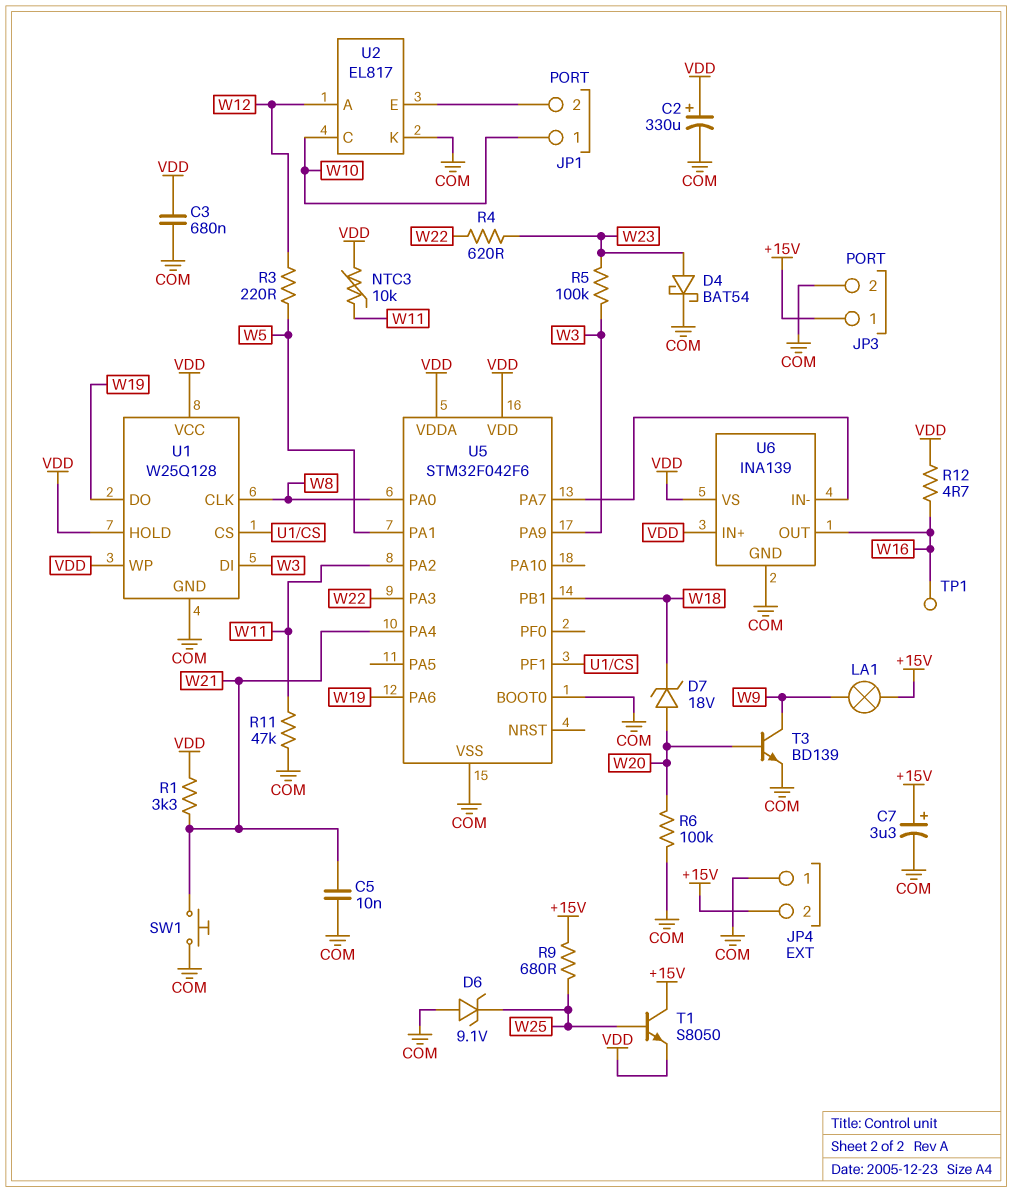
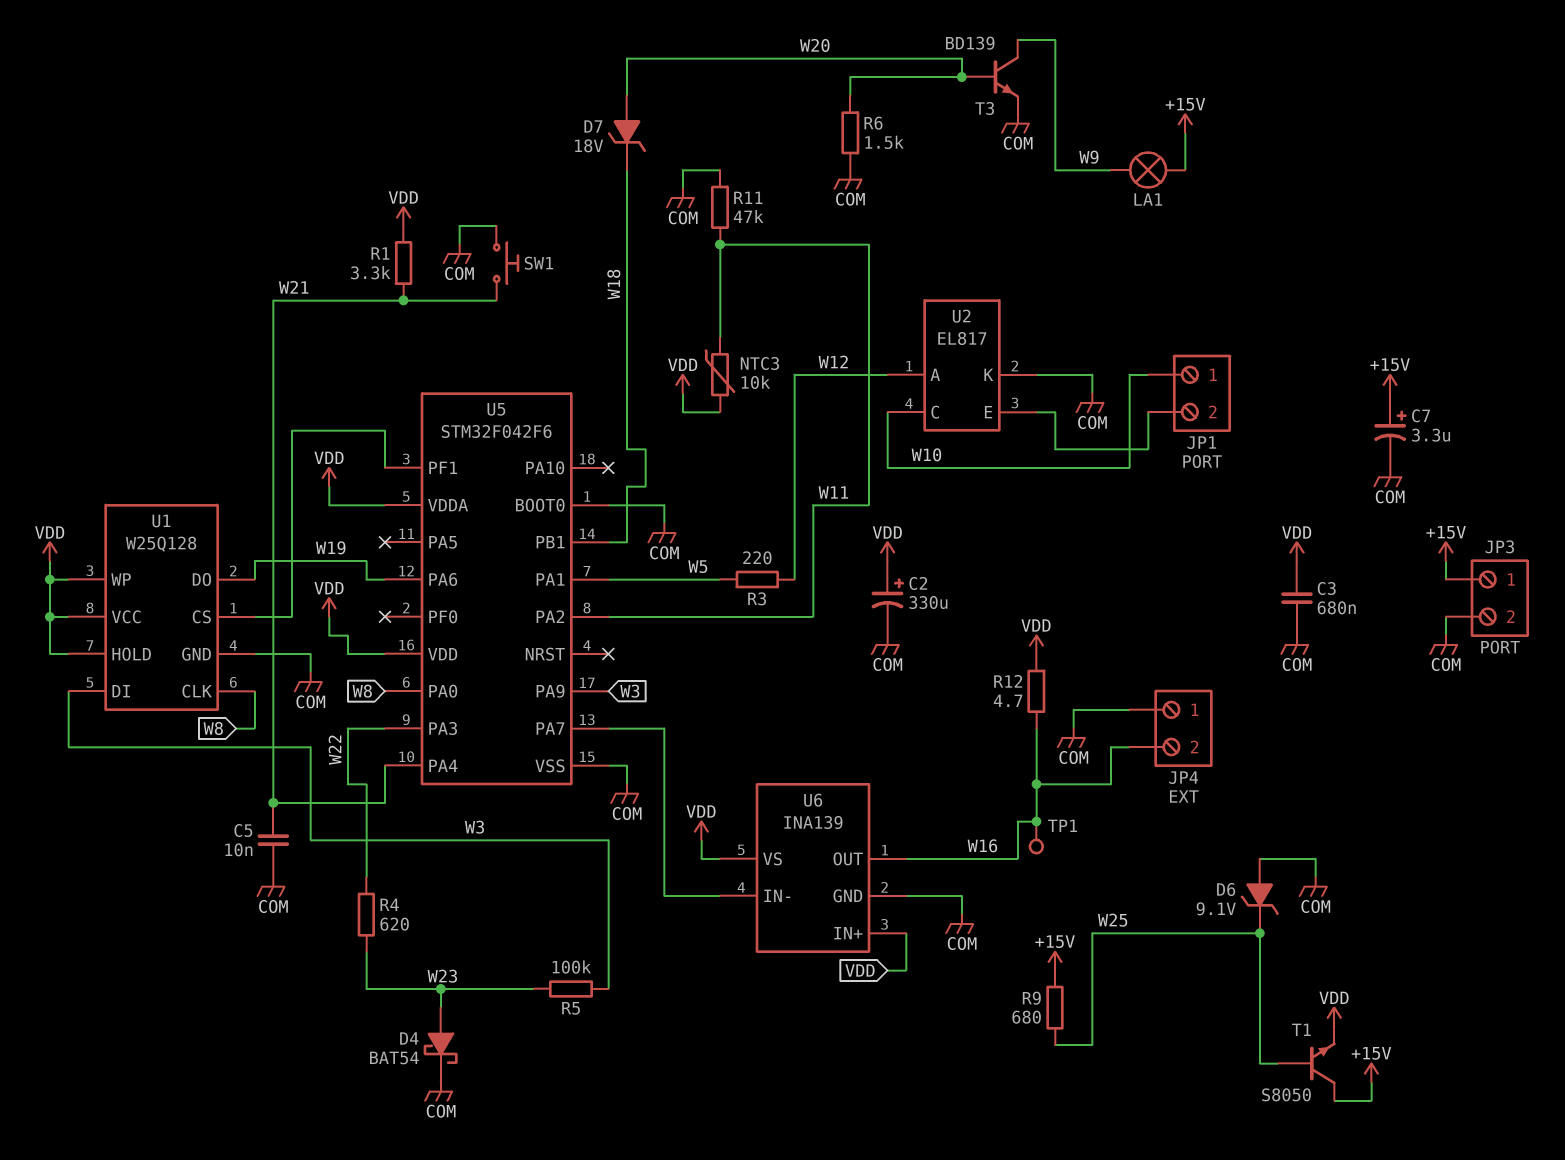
JP4 pin 2: +15V -> W16
R6: 100k (COM, W20) -> 1.5k (COM, W20)

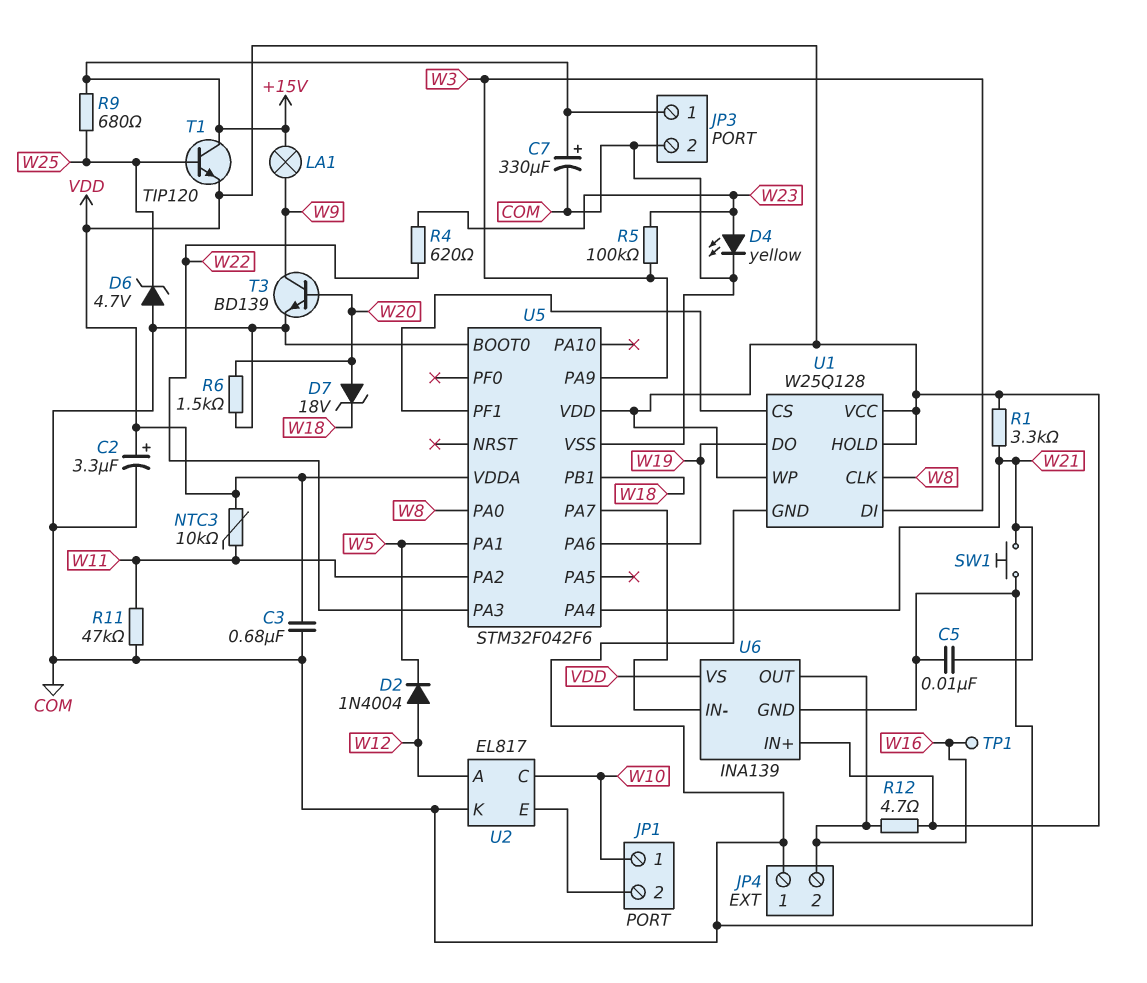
C2: 330uF (plus VDD, minus COM) -> 3.3uF (plus VDD, minus COM)
C7: 3.3uF (plus +15V, minus COM) -> 330uF (plus +15V, minus COM)
D2: none -> diode 1N4004 (A W12, K W5)
D4: schottky BAT54 (A W23, K COM) -> LED yellow (A W23, K COM)
D6: zener 9.1V (A COM, K W25) -> zener 4.7V (A COM, K W25)
R3: 220 (W5, W12) -> none
T1: NPN S8050 (B W25, C +15V, E VDD) -> NPN TIP120 (B W25, C +15V, E VDD)

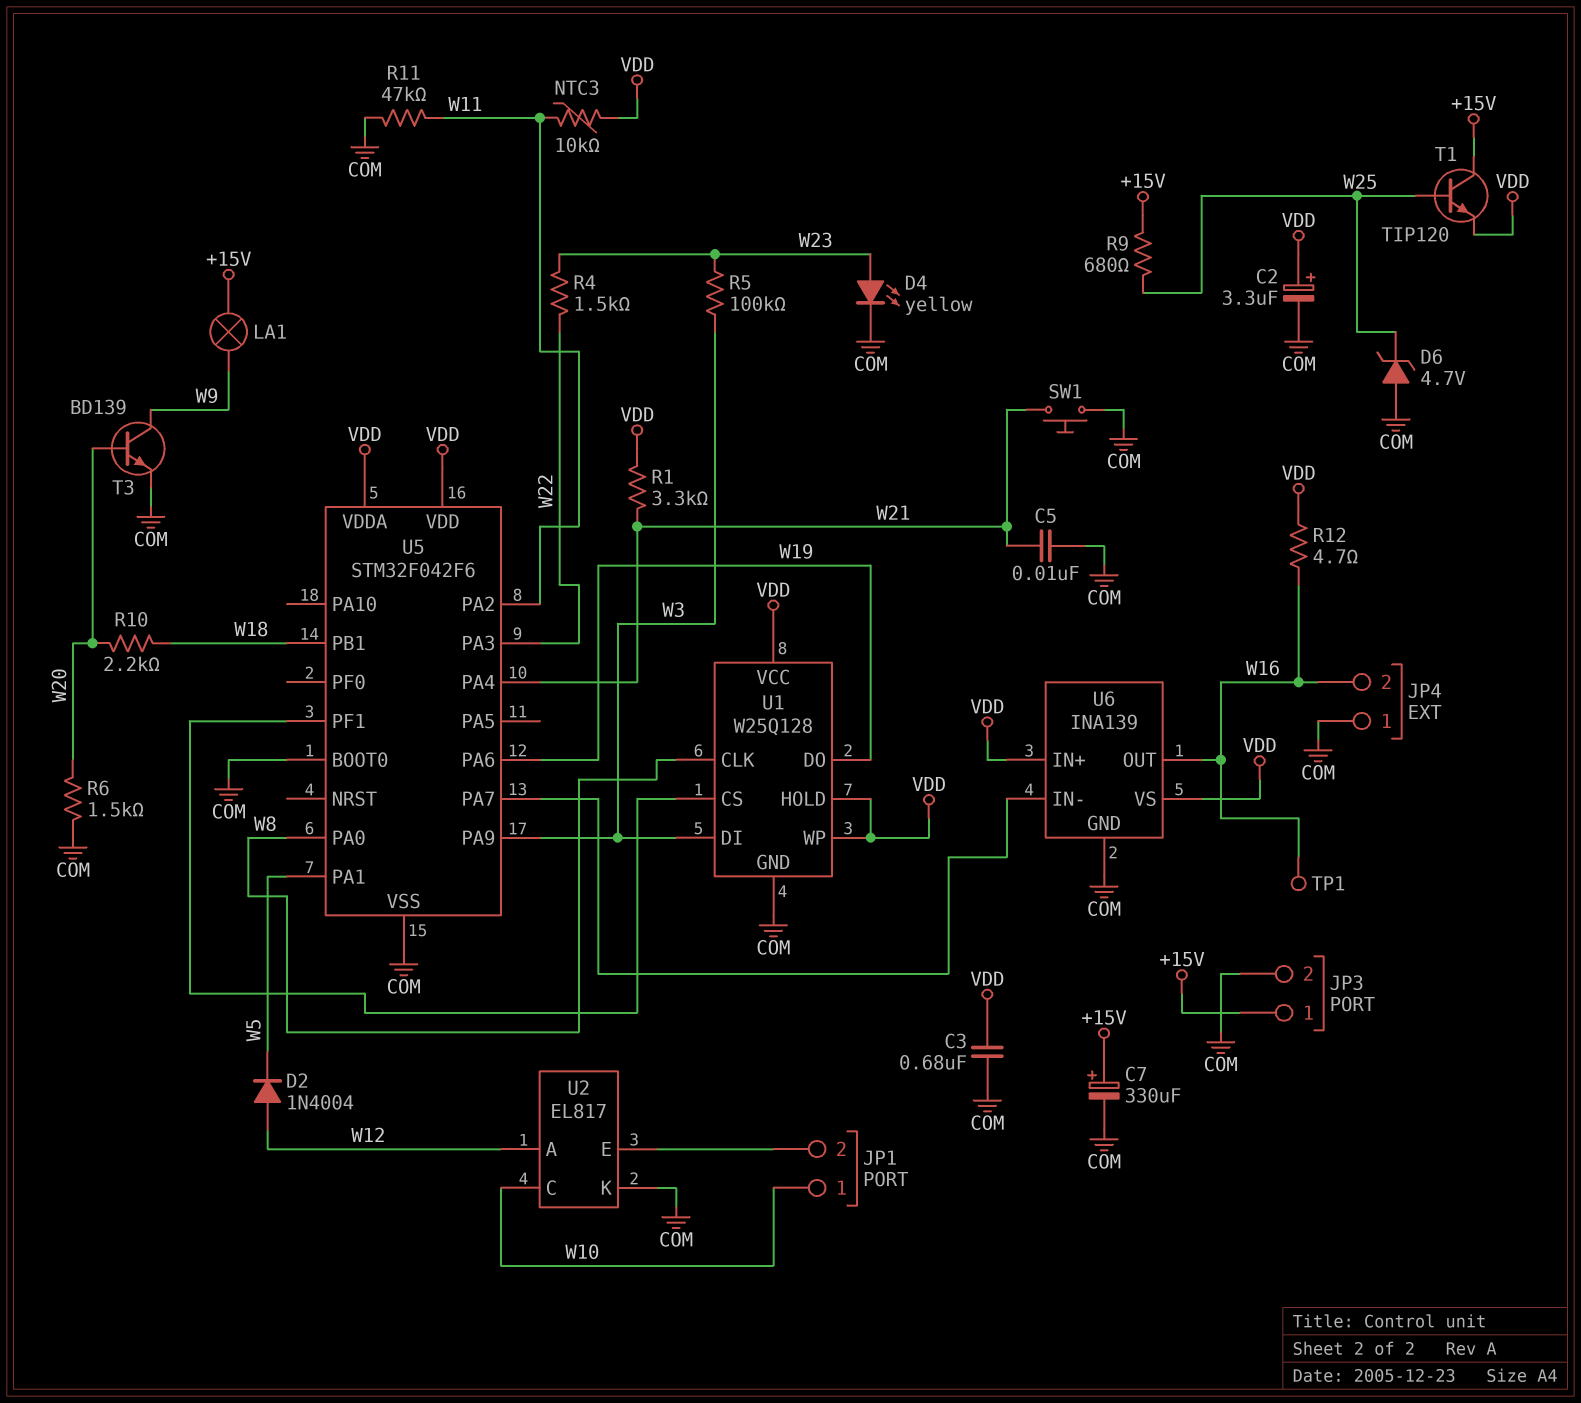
D7: zener 18V (A W20, K W18) -> none
R4: 620 (W22, W23) -> 1.5k (W22, W23)
R10: none -> 2.2k (W18, W20)

